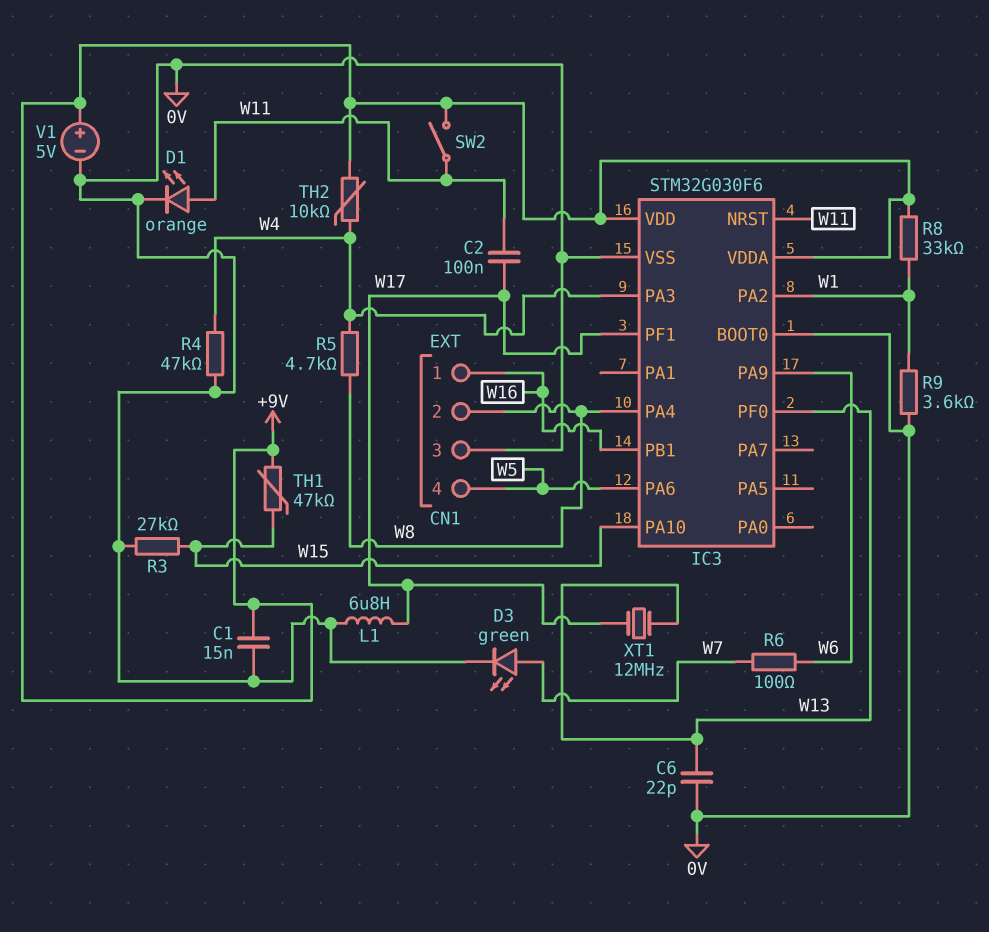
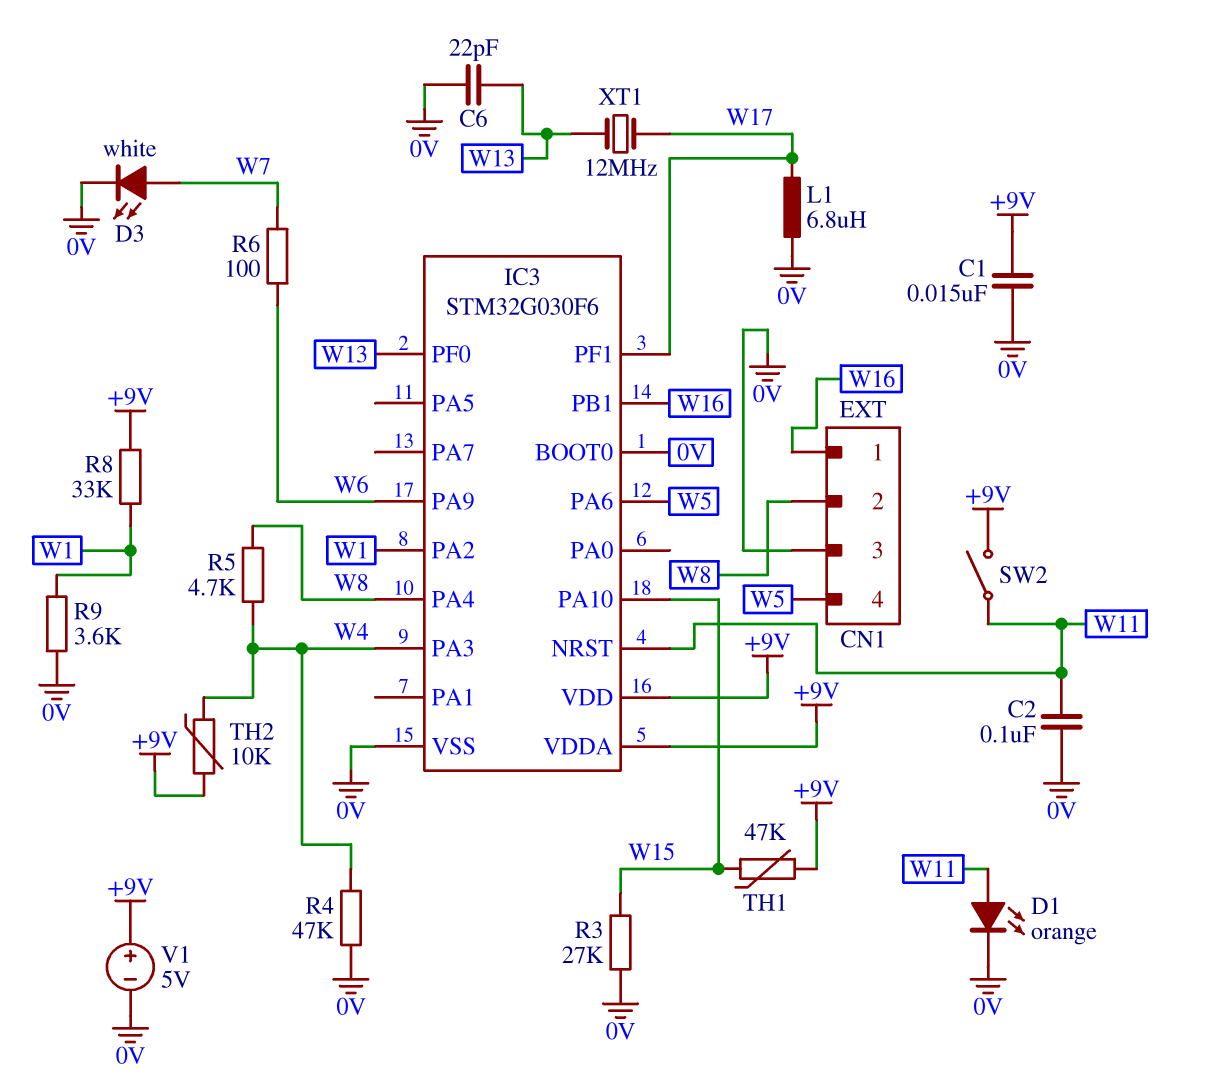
C2: 100nF (W11, W17) -> 100nF (0V, W11)
D3: LED green (A W7, K 0V) -> LED white (A W7, K 0V)

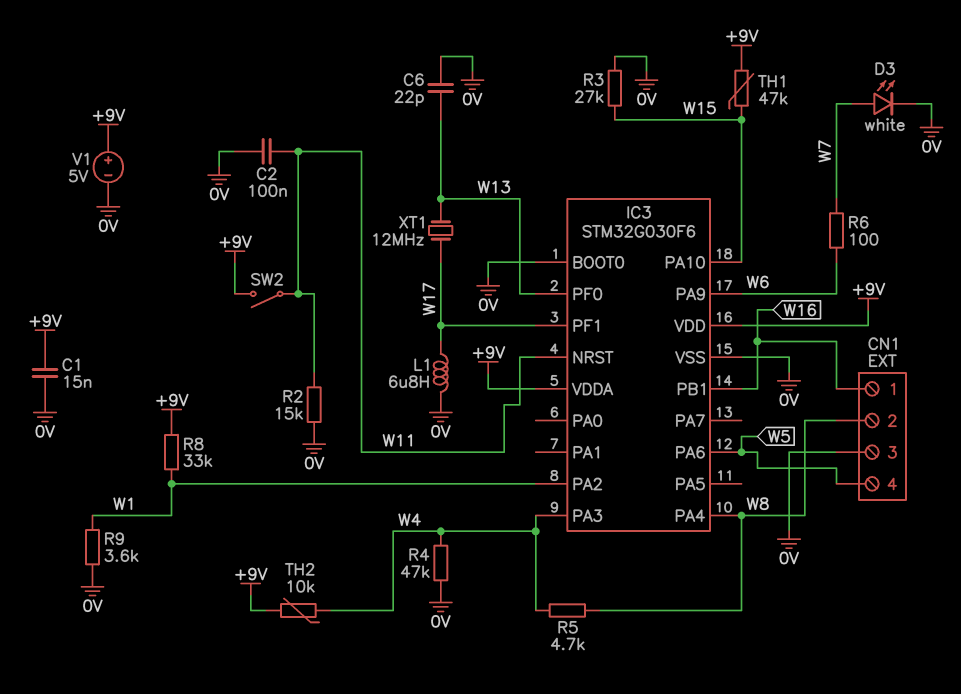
D1: LED orange (A W11, K 0V) -> none
R2: none -> 15k (0V, W11)

